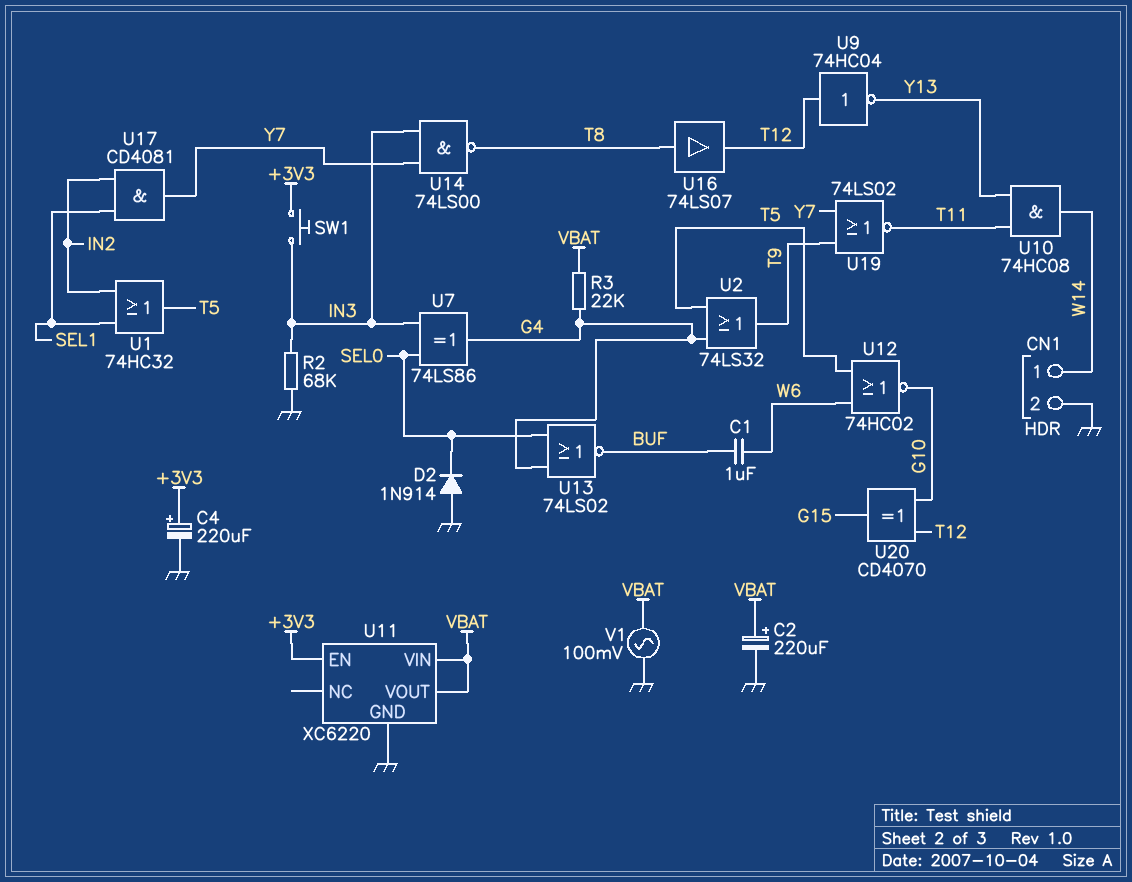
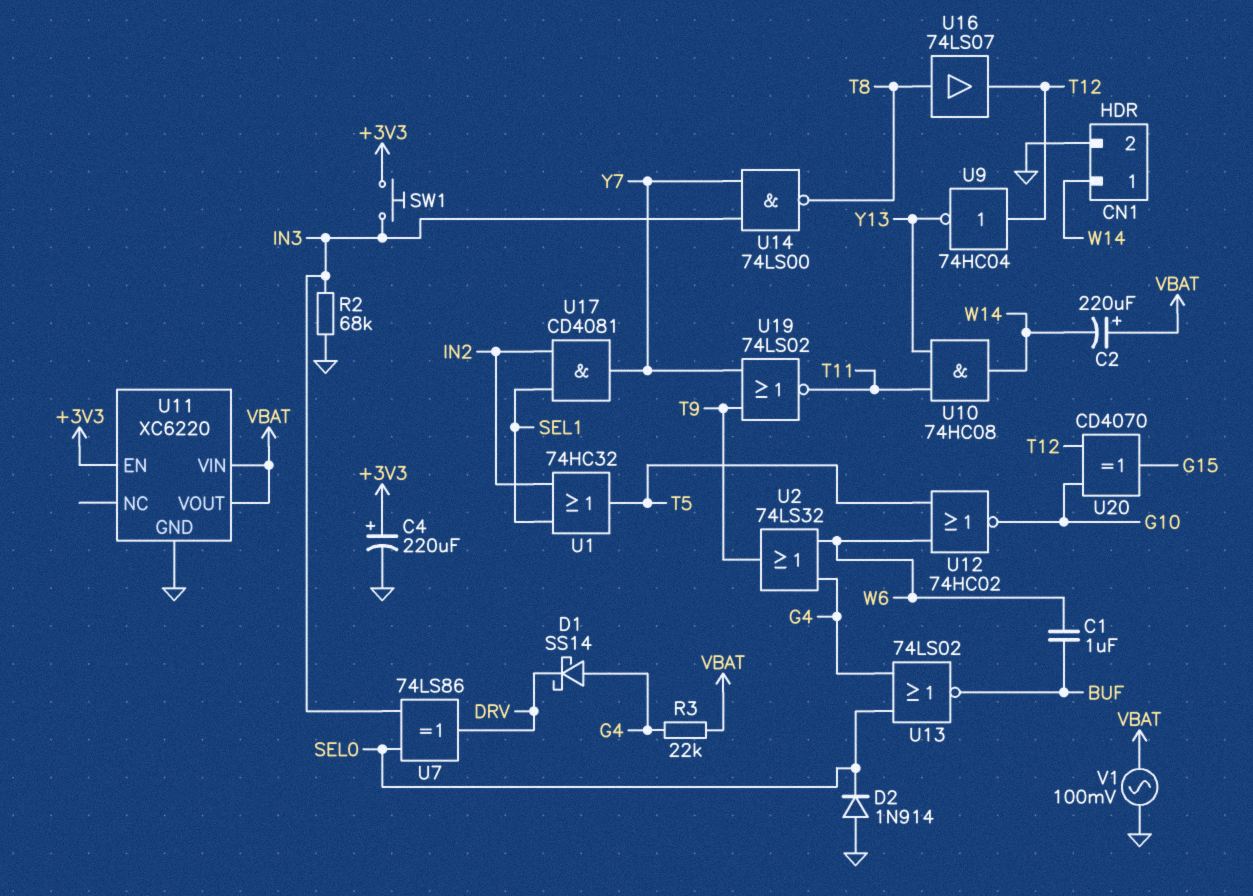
C2: 220uF (plus VBAT, minus GND) -> 220uF (plus VBAT, minus W14)
D1: none -> schottky SS14 (A G4, K DRV)
U2: OR 74LS32 (in G4, in T5, out T9) -> OR 74LS32 (in G4, in W6, out T9)
U7: XOR 74LS86 (in IN3, in SEL0, out G4) -> XOR 74LS86 (in IN3, in SEL0, out DRV)

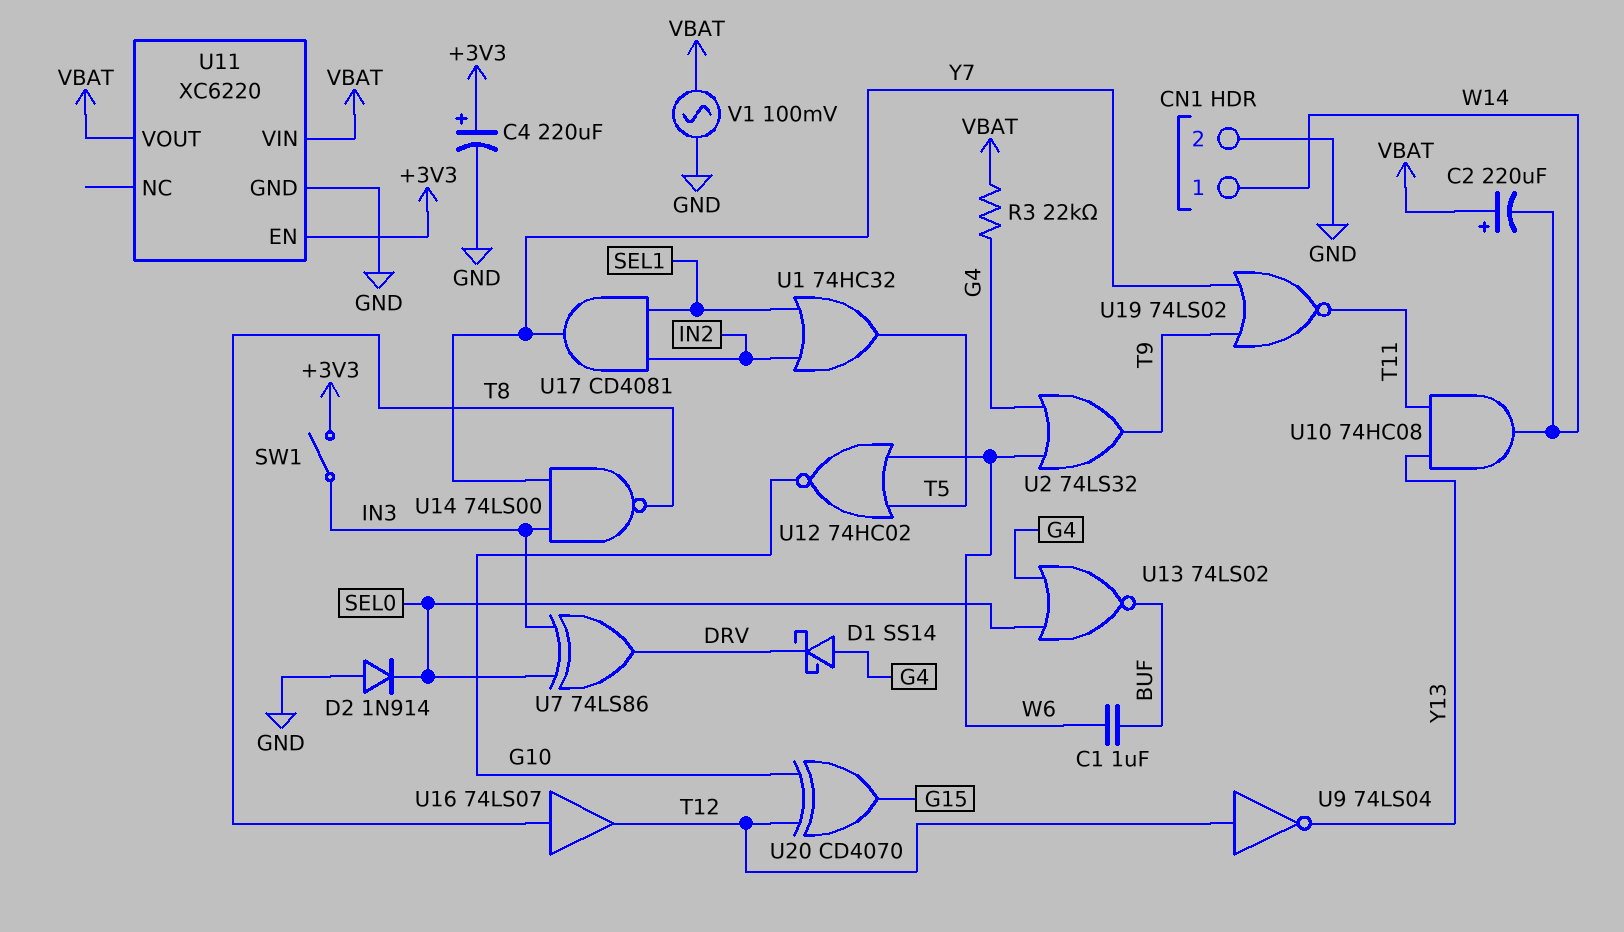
R2: 68k (GND, IN3) -> none
SW1: button (+3V3, IN3) -> switch (+3V3, IN3)
U9: NOT 74HC04 (in T12, out Y13) -> NOT 74LS04 (in T12, out Y13)

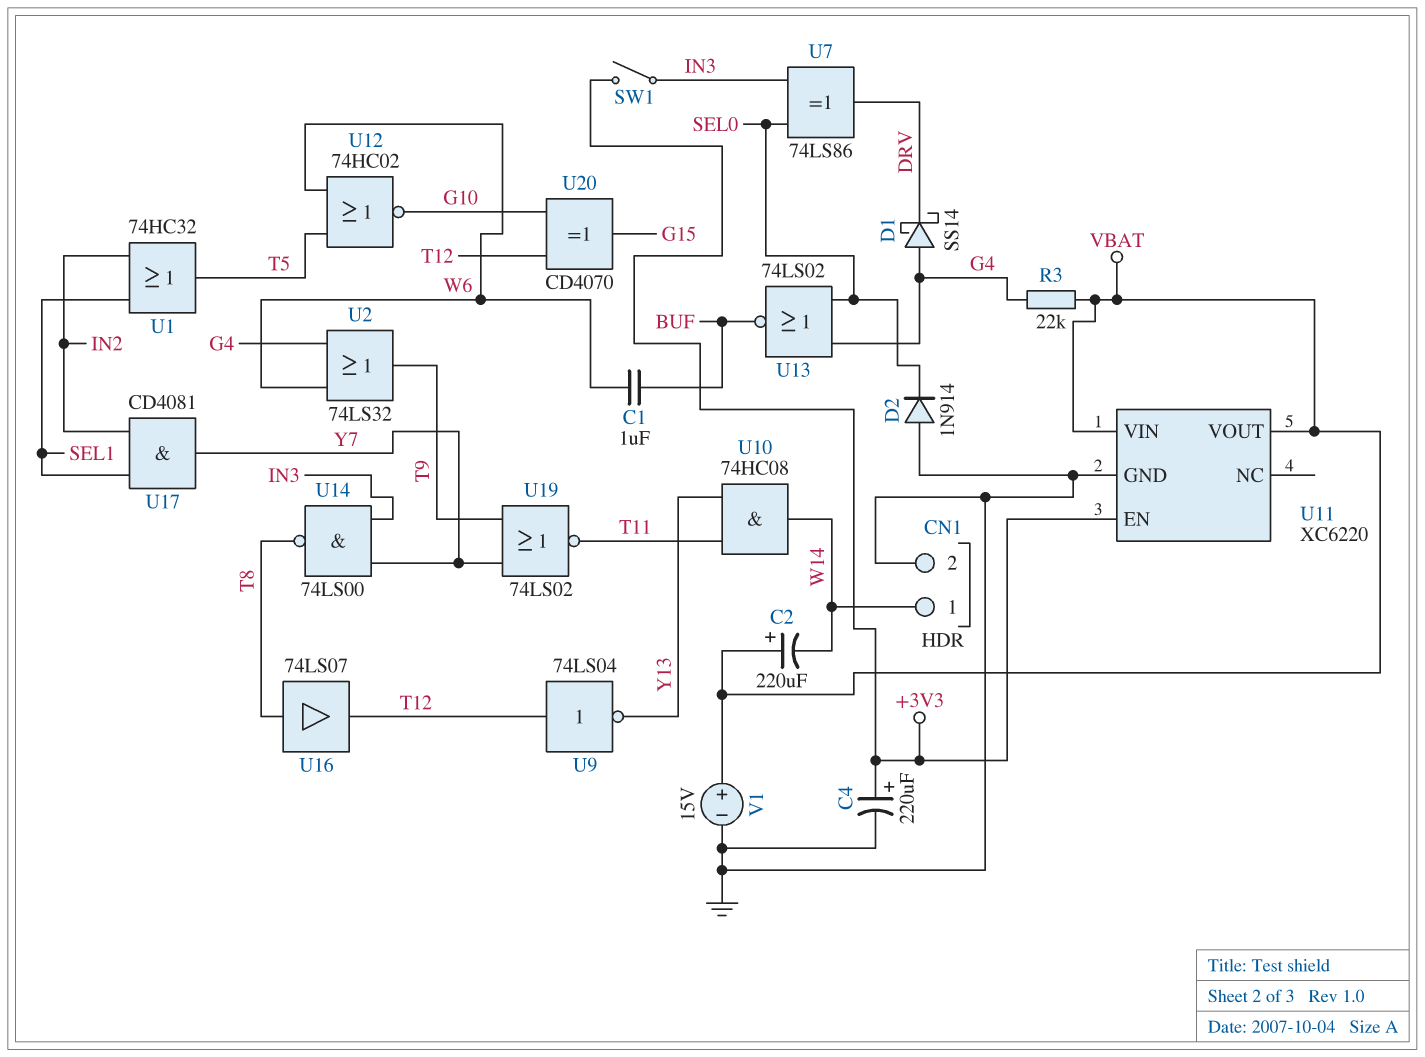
V1: AC 100mV (GND, VBAT) -> 15V (plus VBAT, minus GND)

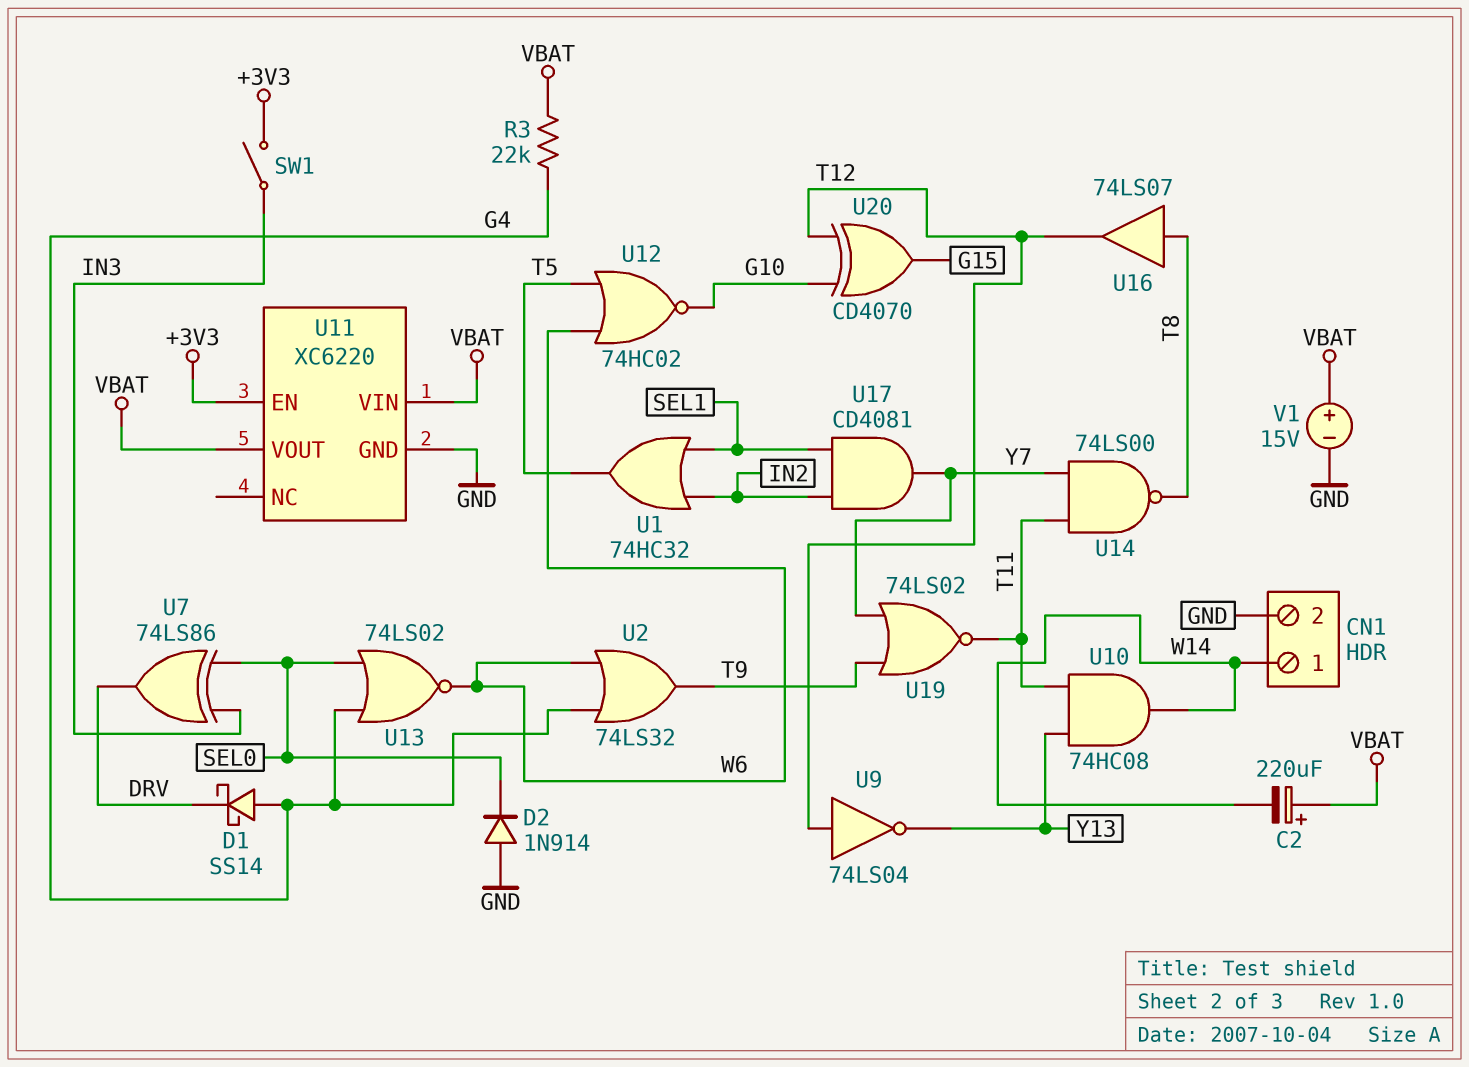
C1: 1uF (BUF, W6) -> none
C4: 220uF (plus +3V3, minus GND) -> none
U13: NOR 74LS02 (in G4, in SEL0, out BUF) -> NOR 74LS02 (in G4, in SEL0, out W6)
U14: NAND 74LS00 (in IN3, in Y7, out T8) -> NAND 74LS00 (in T11, in Y7, out T8)

